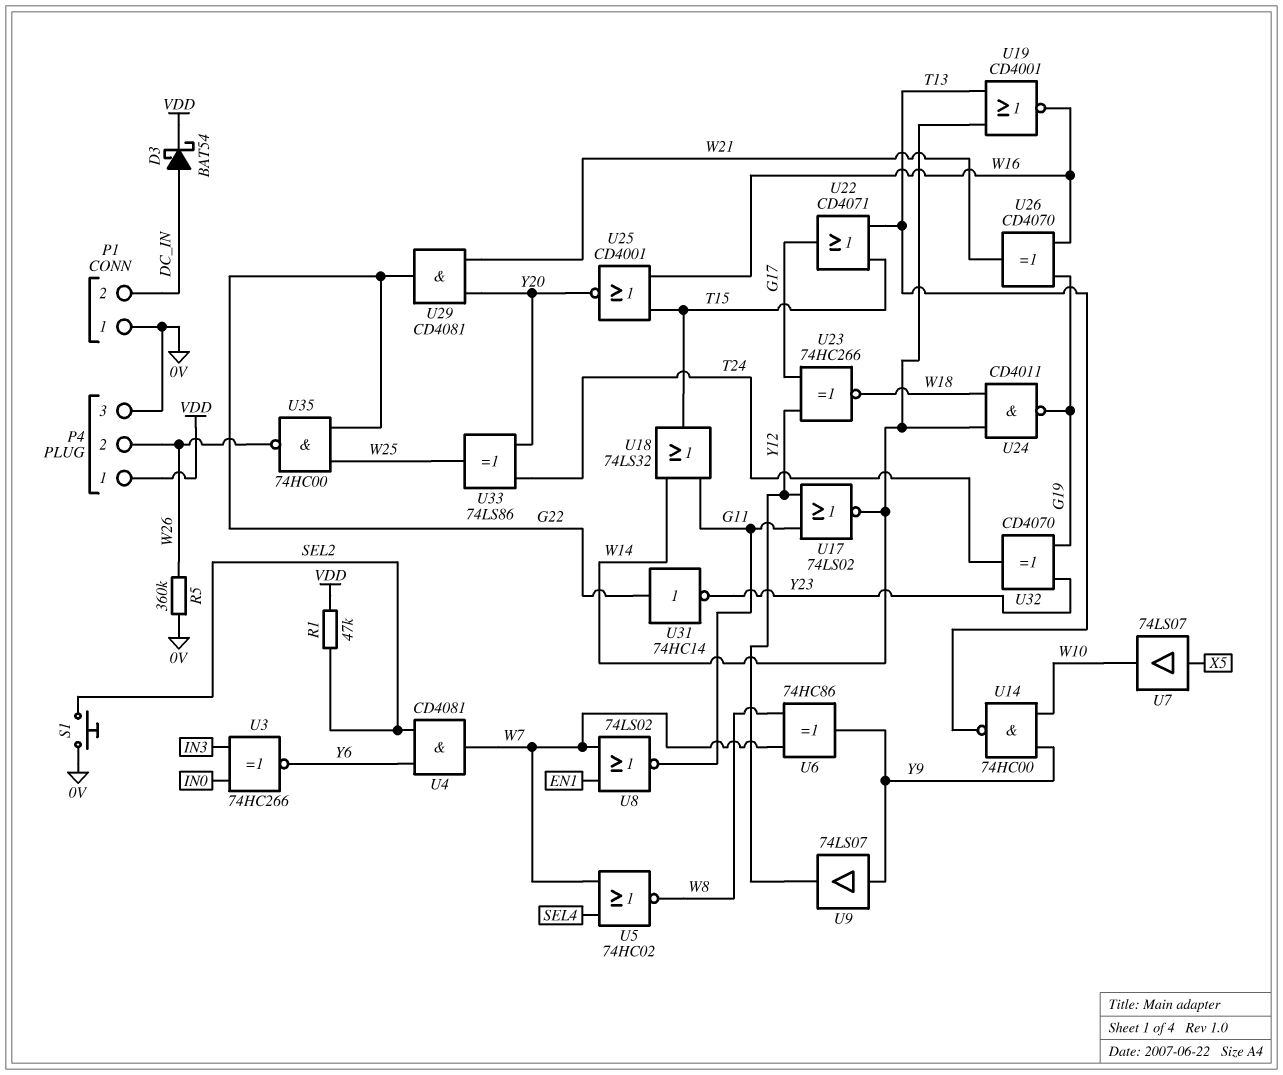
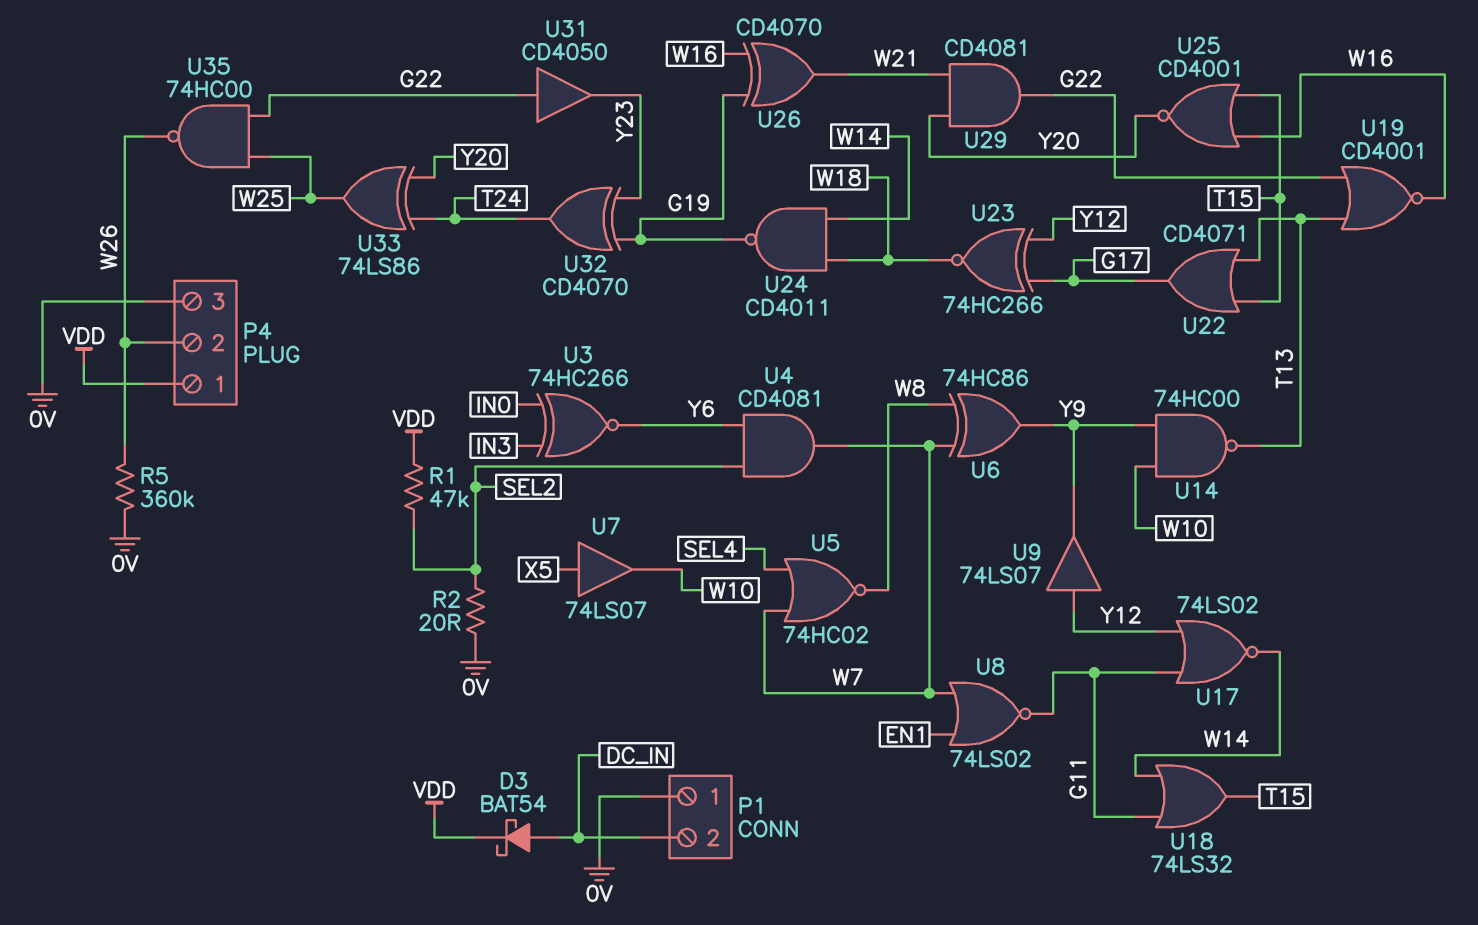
R2: none -> 20 (0V, SEL2)
S1: button (0V, SEL2) -> none
U9: buffer 74LS07 (in Y9, out Y12) -> buffer 74LS07 (in Y12, out Y9)
U19: NOR CD4001 (in T13, in W14, out W16) -> NOR CD4001 (in G22, in T13, out W16)
U31: NOT 74HC14 (in G22, out Y23) -> buffer CD4050 (in G22, out Y23)

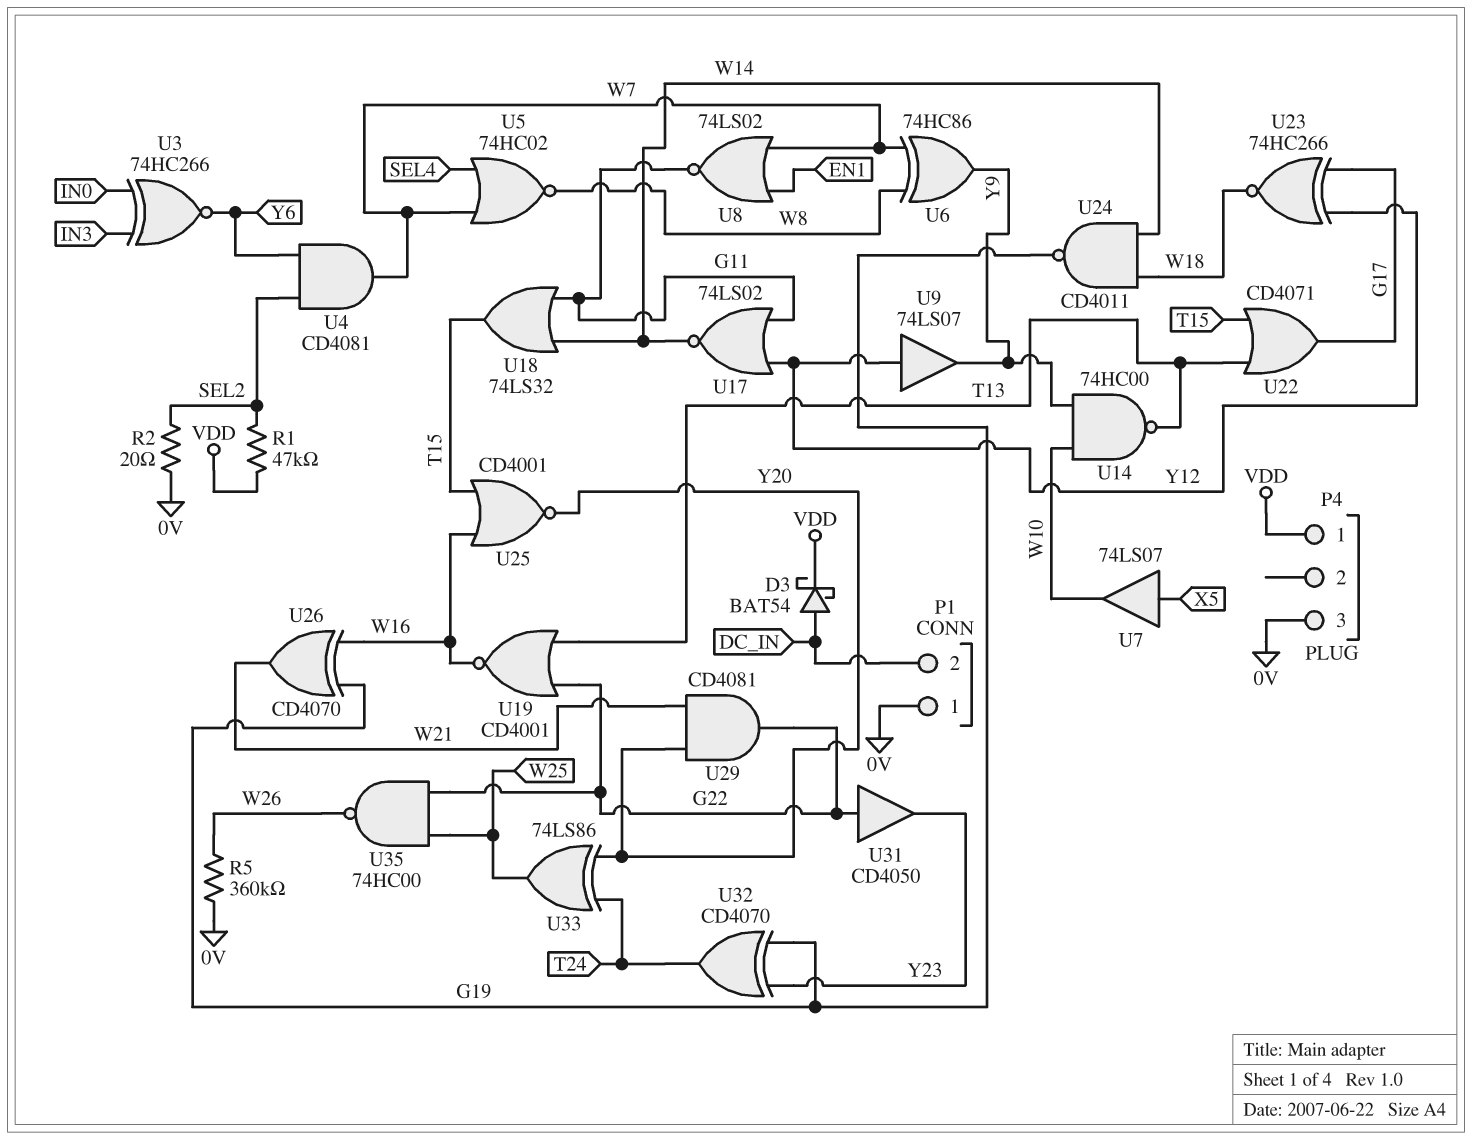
P4 pin 2: W26 -> none

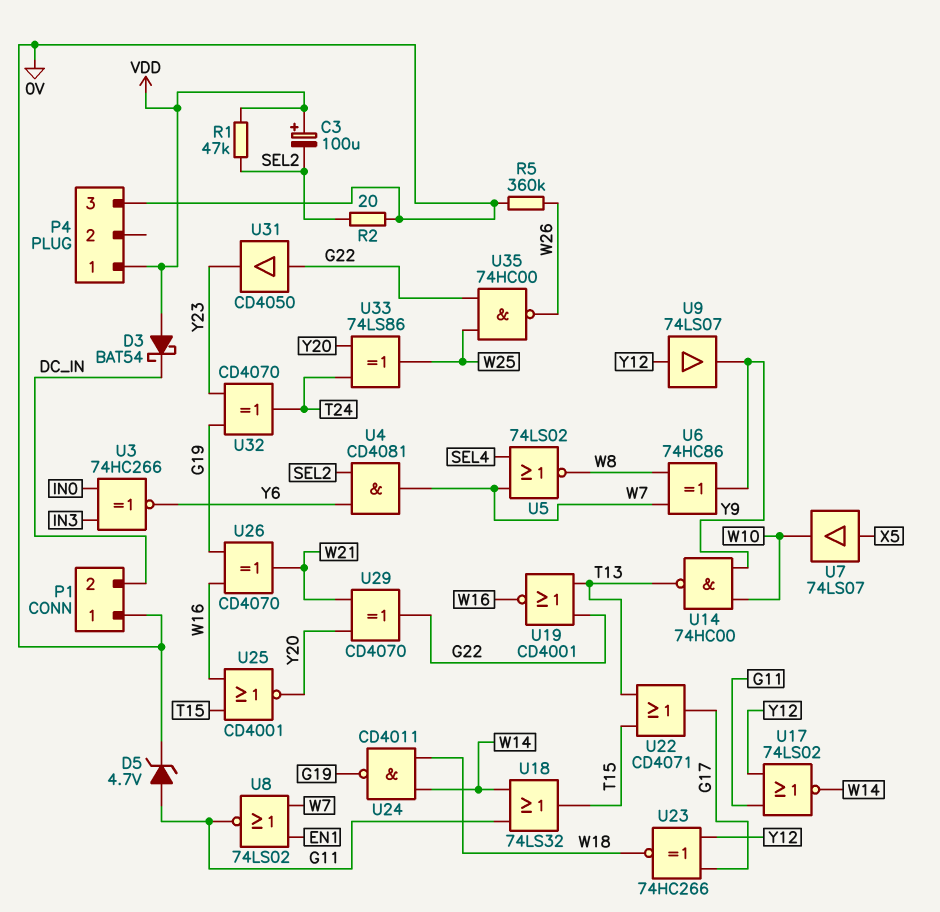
C3: none -> 100uF (plus VDD, minus SEL2)
D3: schottky BAT54 (A DC_IN, K VDD) -> schottky BAT54 (A VDD, K DC_IN)
D5: none -> zener 4.7V (A G11, K 0V)
U5: NOR 74HC02 (in SEL4, in W7, out W8) -> NOR 74LS02 (in SEL4, in W7, out W8)
U29: AND CD4081 (in W21, in Y20, out G22) -> XOR CD4070 (in W21, in Y20, out G22)

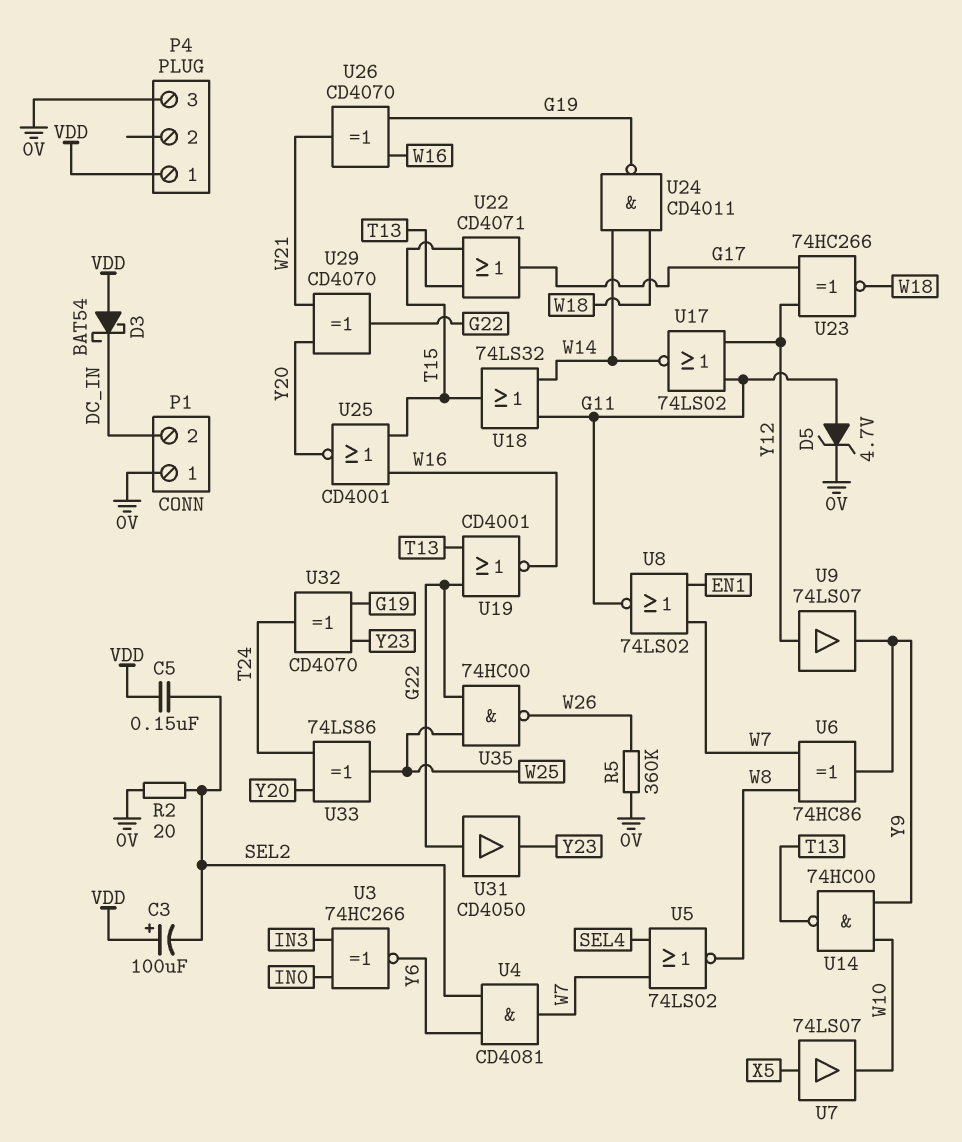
C5: none -> 150nF (SEL2, VDD)
R1: 47k (SEL2, VDD) -> none

